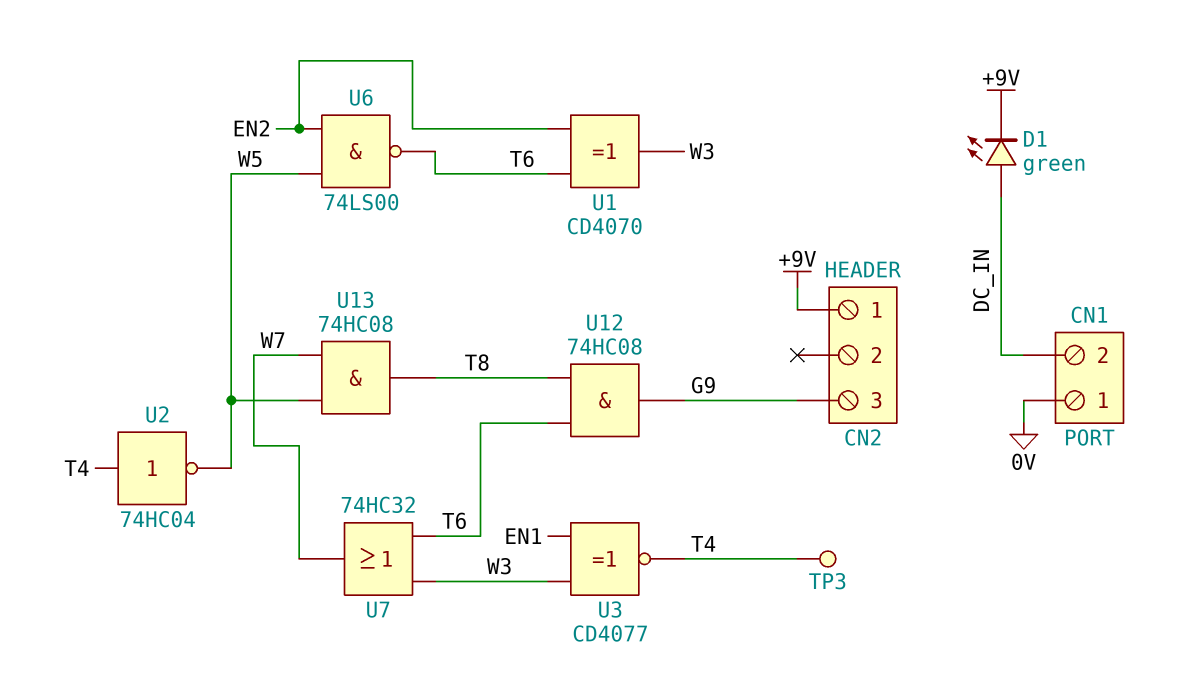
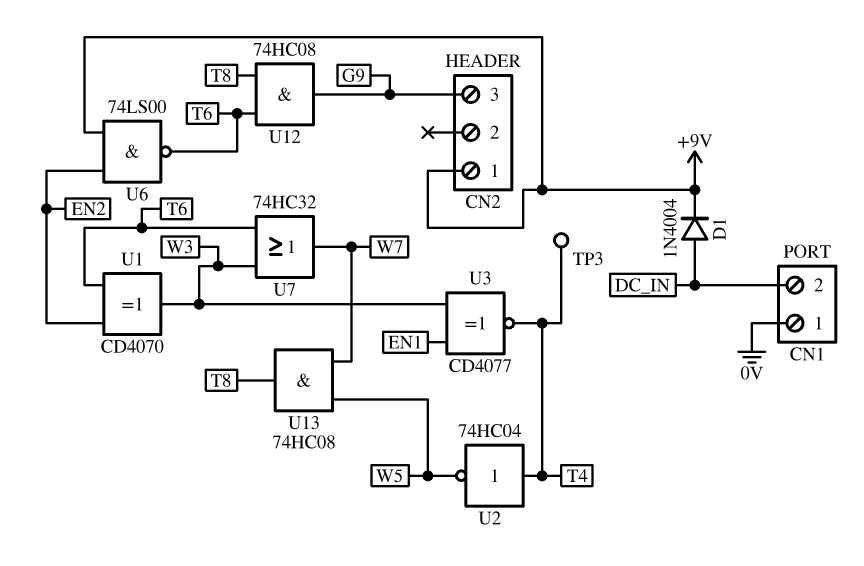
D1: LED green (A DC_IN, K +9V) -> diode 1N4004 (A DC_IN, K +9V)
U6: NAND 74LS00 (in EN2, in W5, out T6) -> NAND 74LS00 (in +9V, in EN2, out T6)

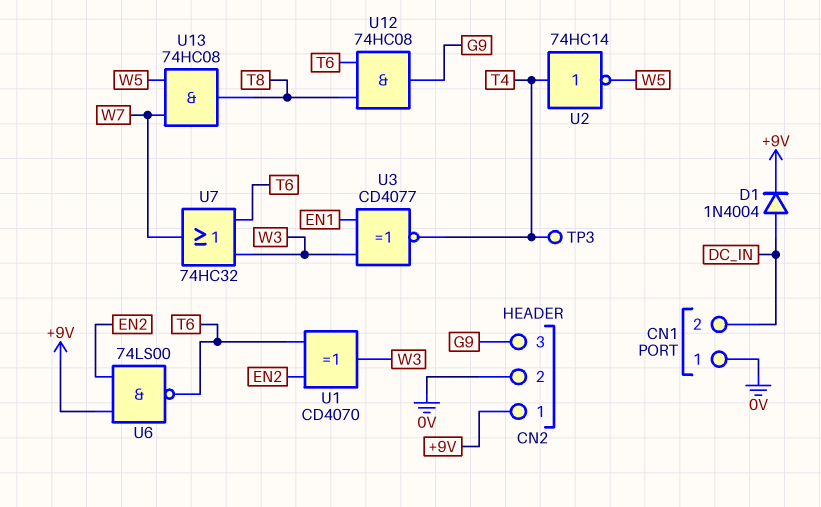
CN2 pin 2: none -> 0V
U2: NOT 74HC04 (in T4, out W5) -> NOT 74HC14 (in T4, out W5)

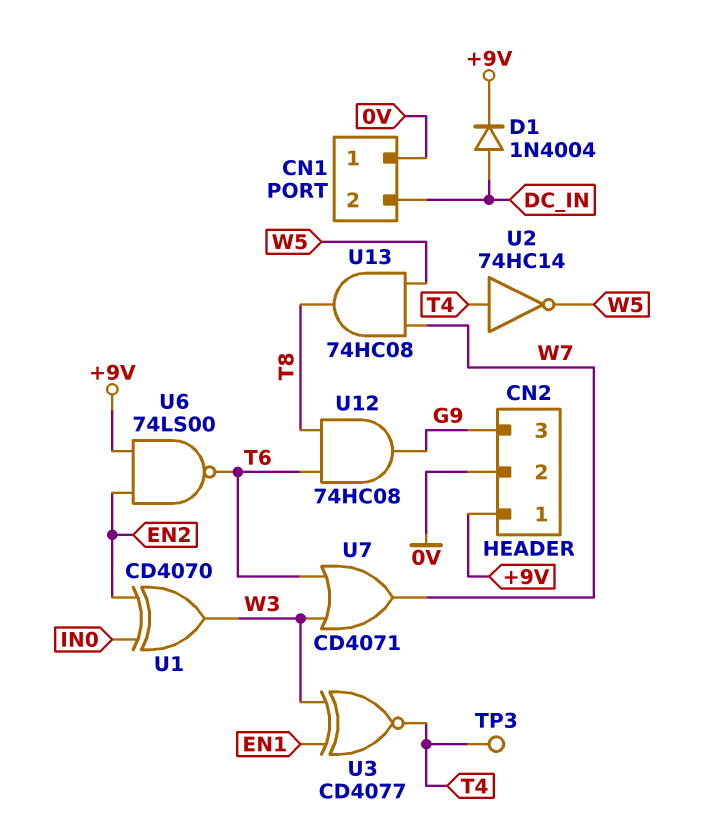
U1: XOR CD4070 (in EN2, in T6, out W3) -> XOR CD4070 (in EN2, in IN0, out W3)
U7: OR 74HC32 (in T6, in W3, out W7) -> OR CD4071 (in T6, in W3, out W7)

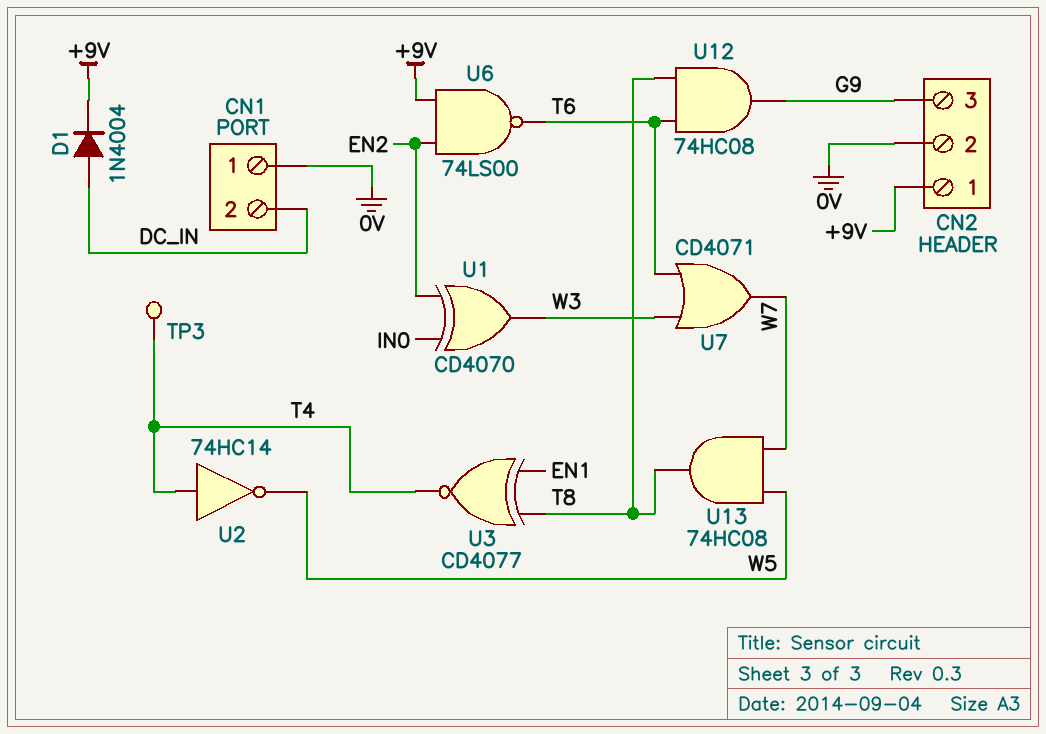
U3: XNOR CD4077 (in EN1, in W3, out T4) -> XNOR CD4077 (in EN1, in T8, out T4)

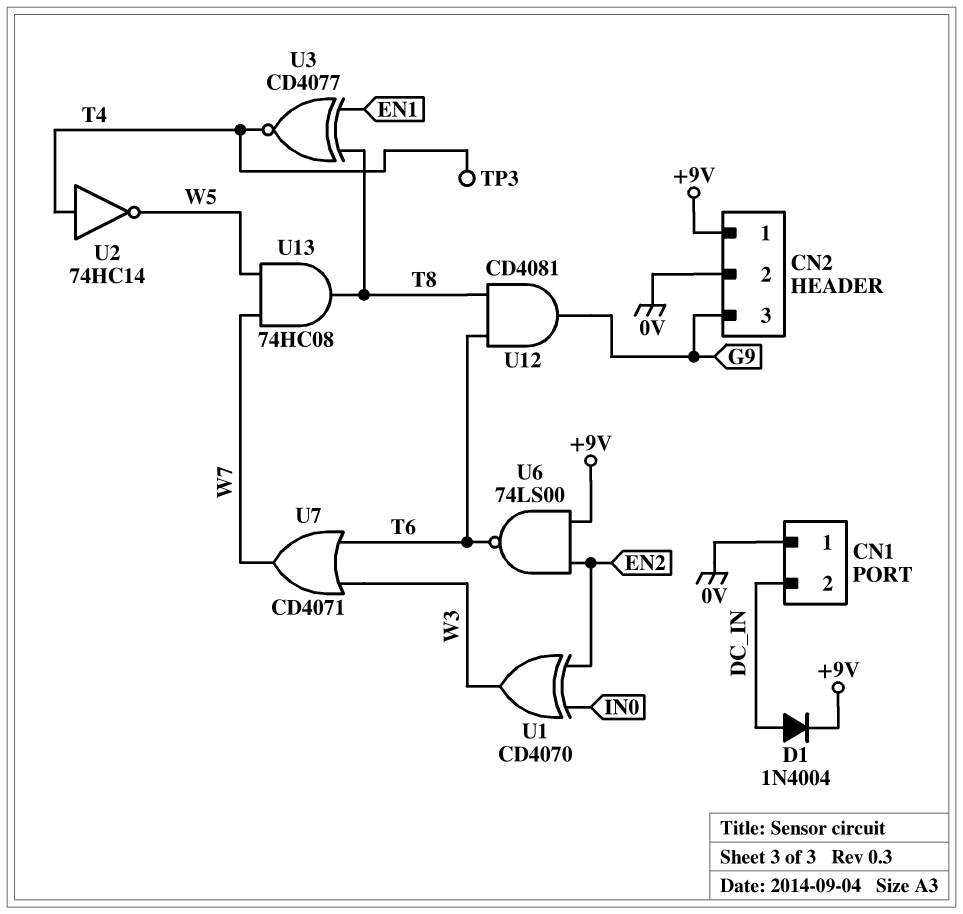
U12: AND 74HC08 (in T6, in T8, out G9) -> AND CD4081 (in T6, in T8, out G9)

